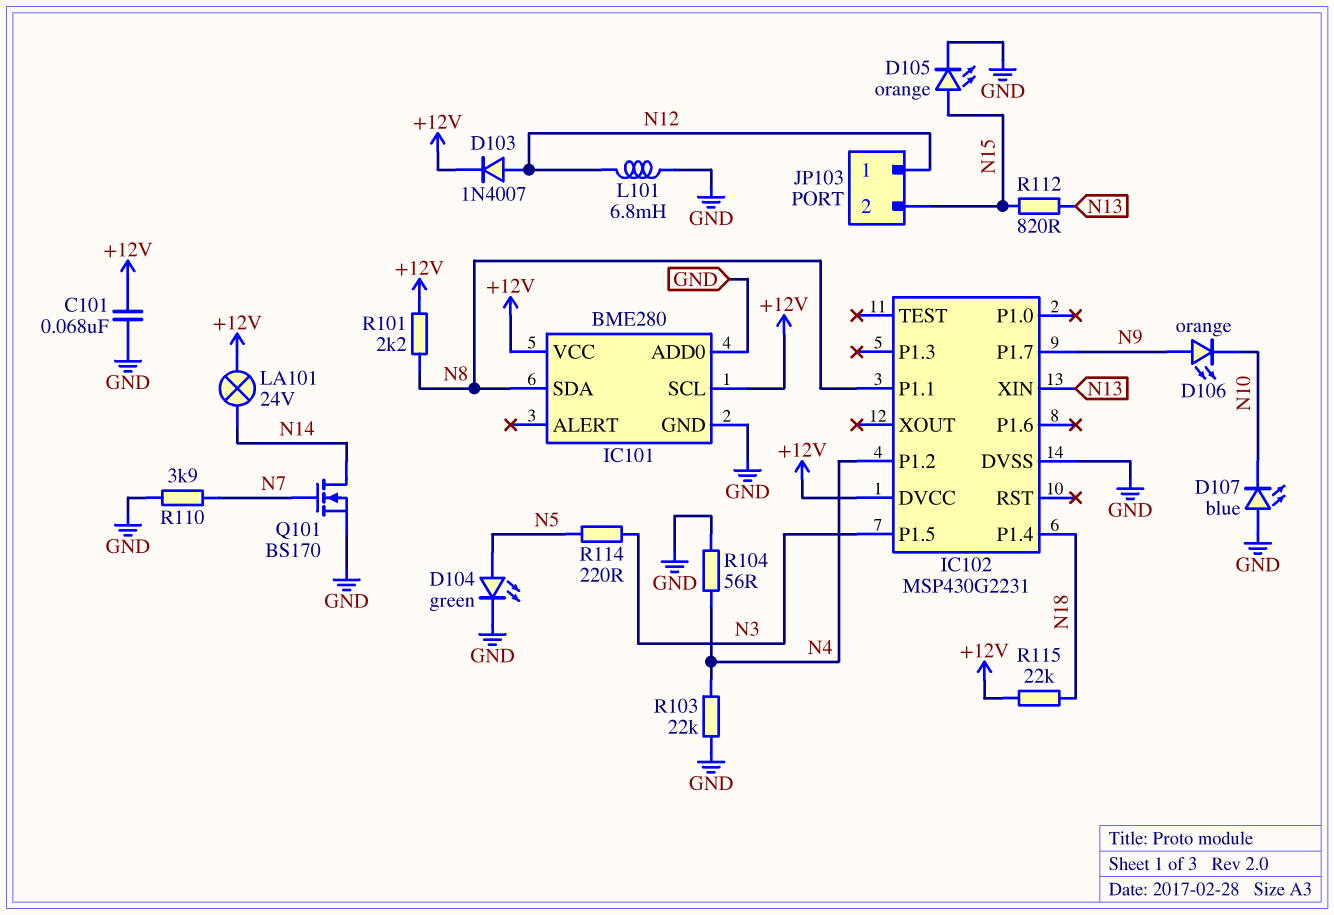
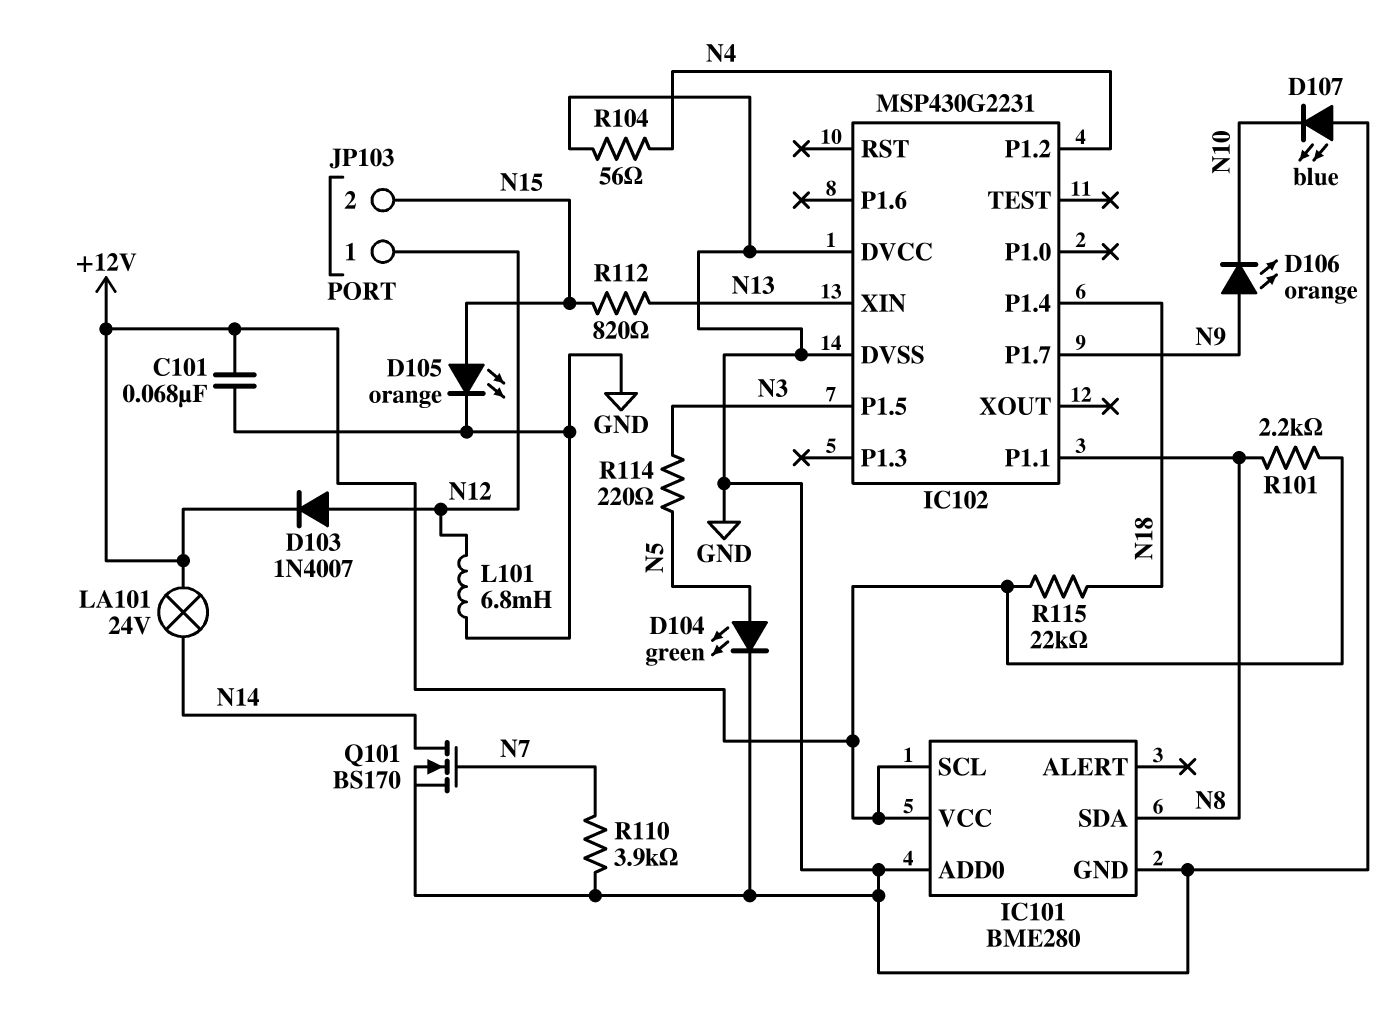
IC102 pin DVCC: +12V -> GND
R103: 22k (GND, N4) -> none

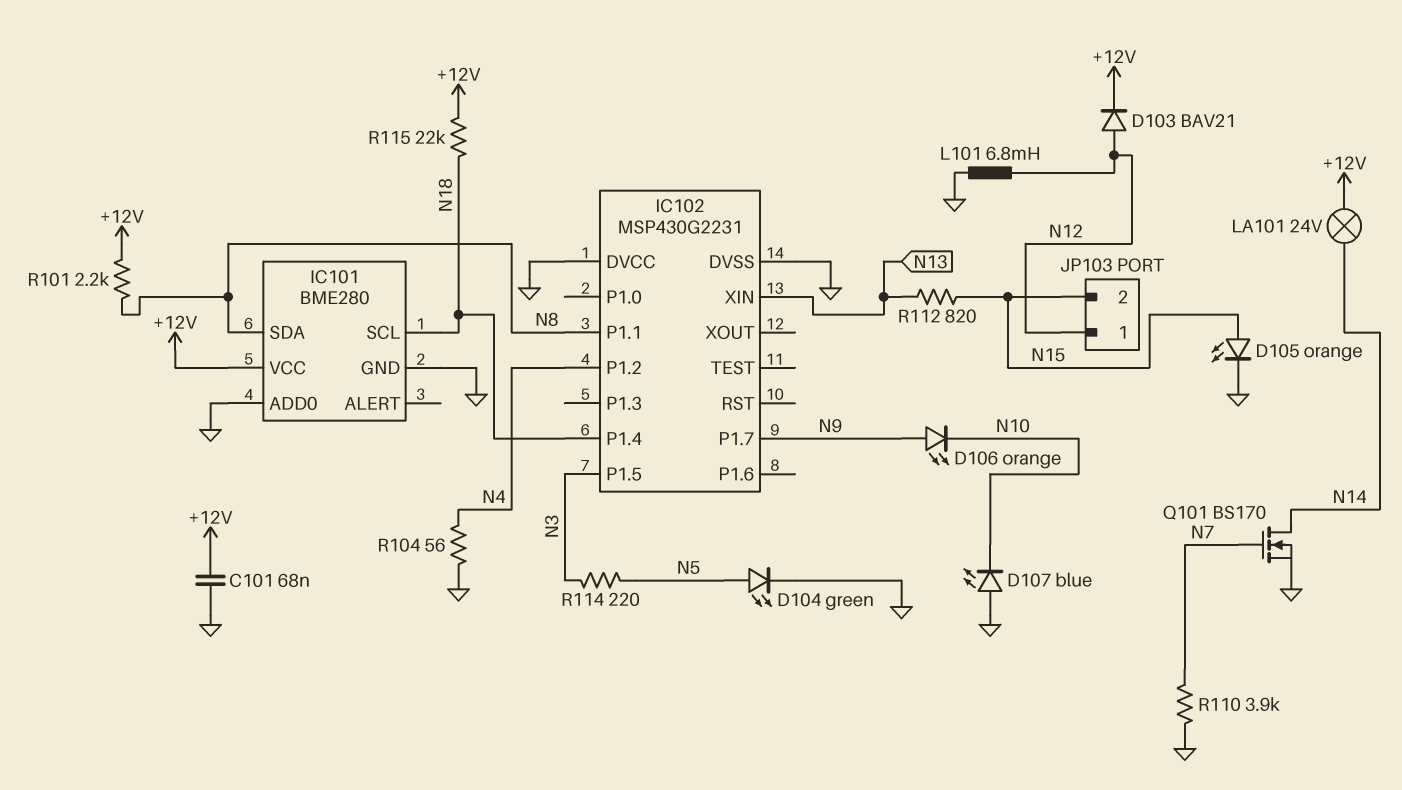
D103: diode 1N4007 (A N12, K +12V) -> diode BAV21 (A N12, K +12V)
IC101 pin SCL: +12V -> N18

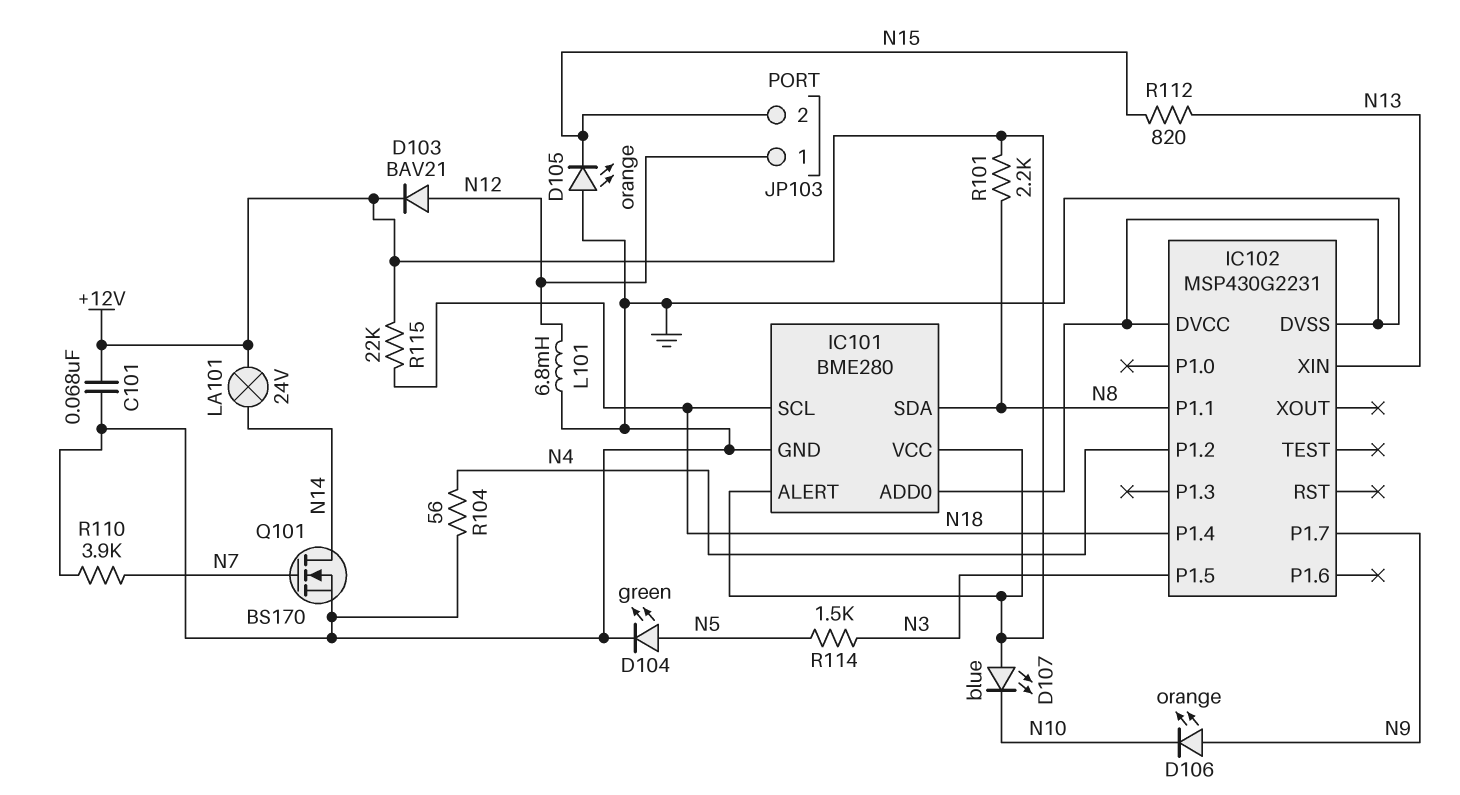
D105: LED orange (A N15, K GND) -> LED orange (A GND, K N15)
D107: LED blue (A GND, K N10) -> LED blue (A +12V, K N10)
IC101 pin ALERT: none -> +12V
R114: 220 (N3, N5) -> 1.5k (N3, N5)

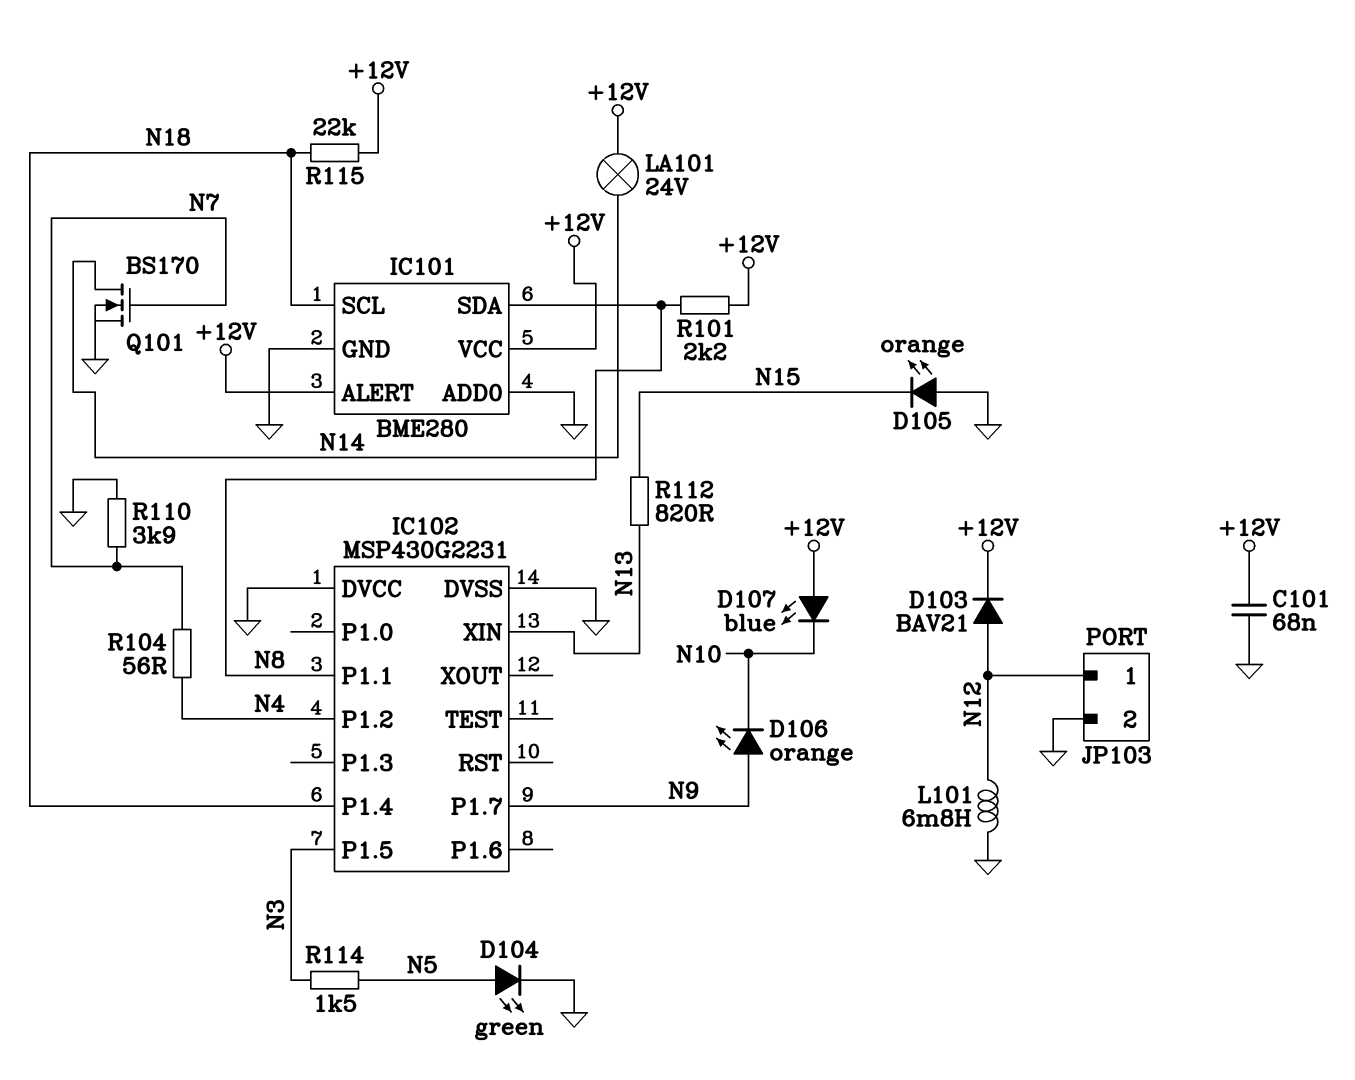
JP103 pin 2: N15 -> GND
R104: 56 (GND, N4) -> 56 (N4, N7)

